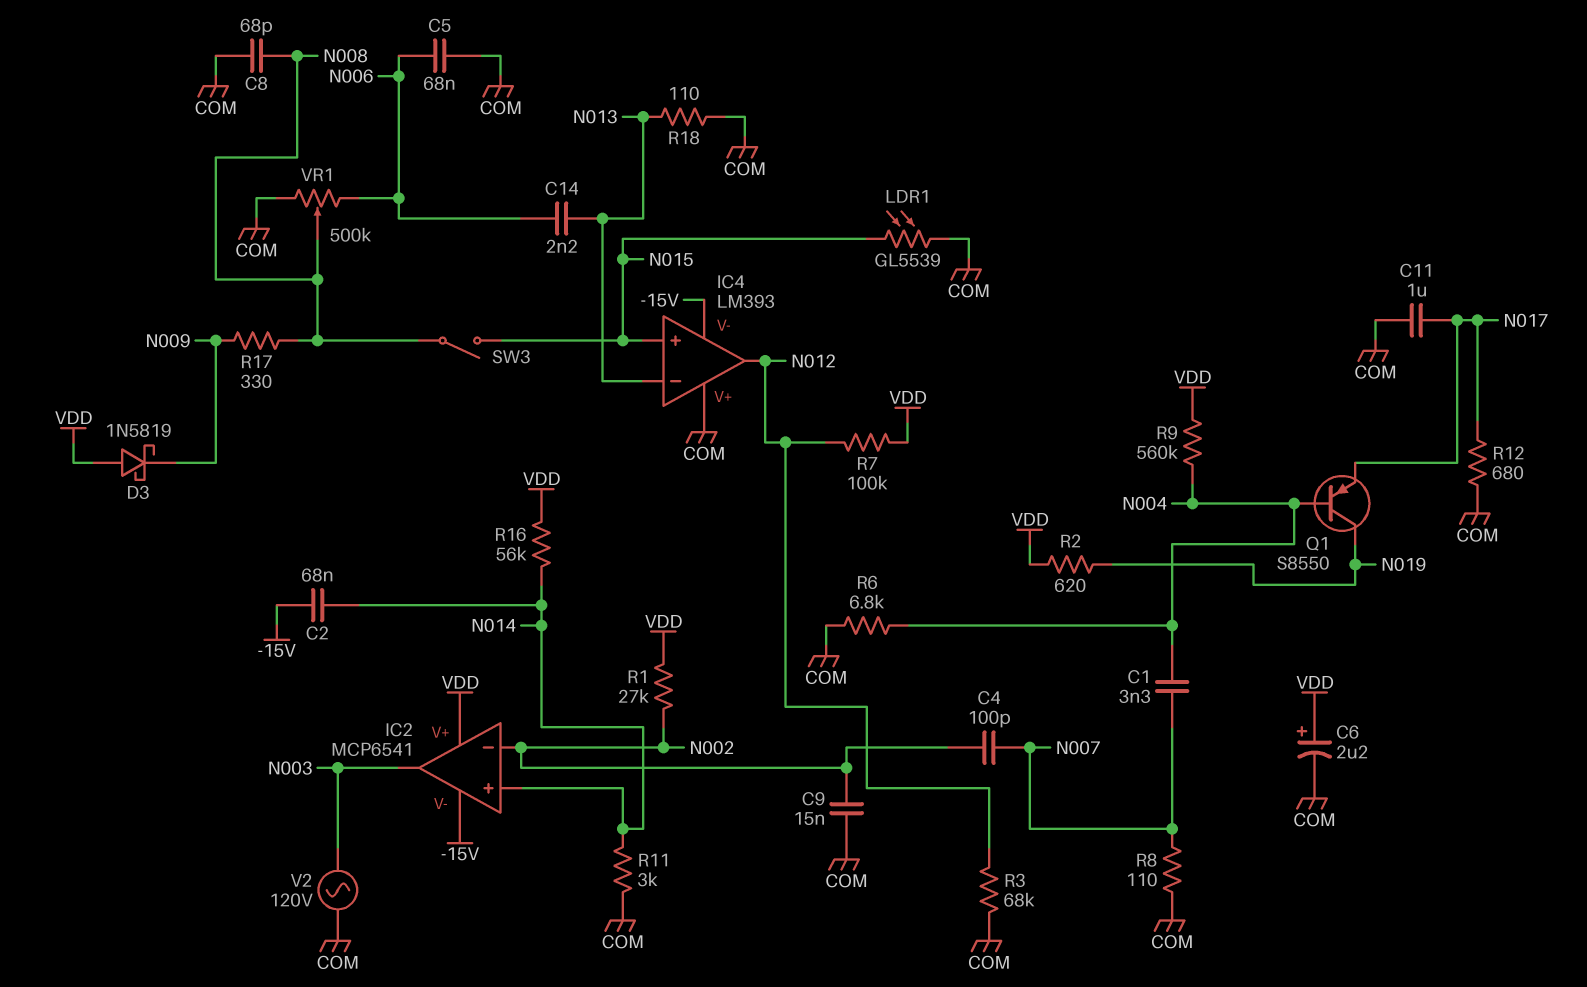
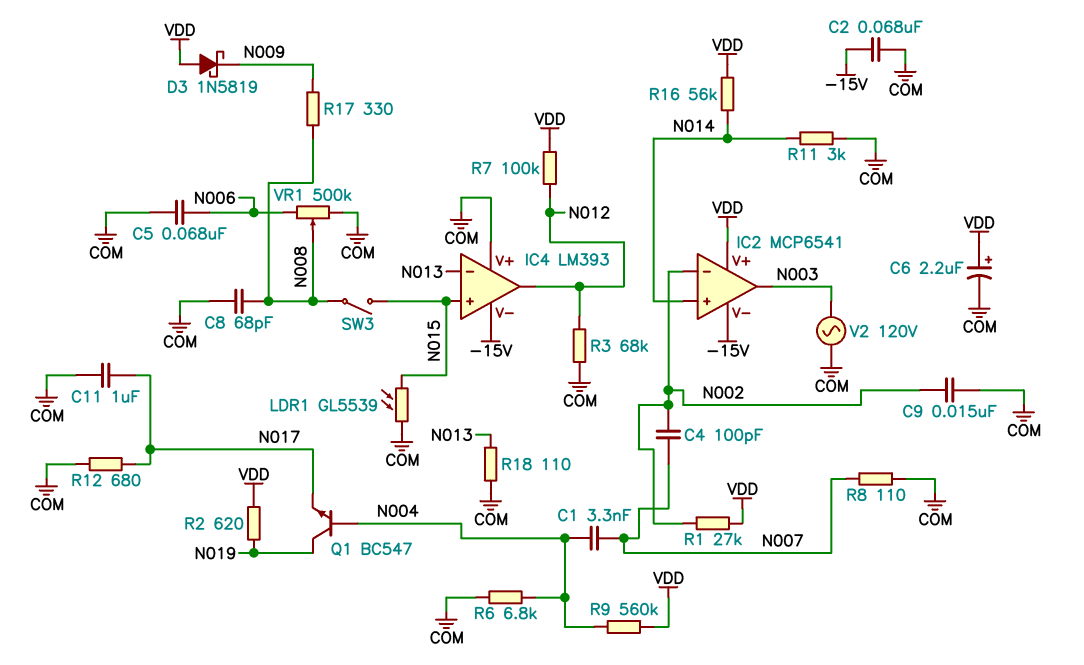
C2: 68nF (-15V, N014) -> 68nF (-15V, COM)
C14: 2.2nF (N006, N013) -> none
Q1: PNP S8550 (B N004, C N019, E N017) -> NPN BC547 (B N004, C N019, E N017)

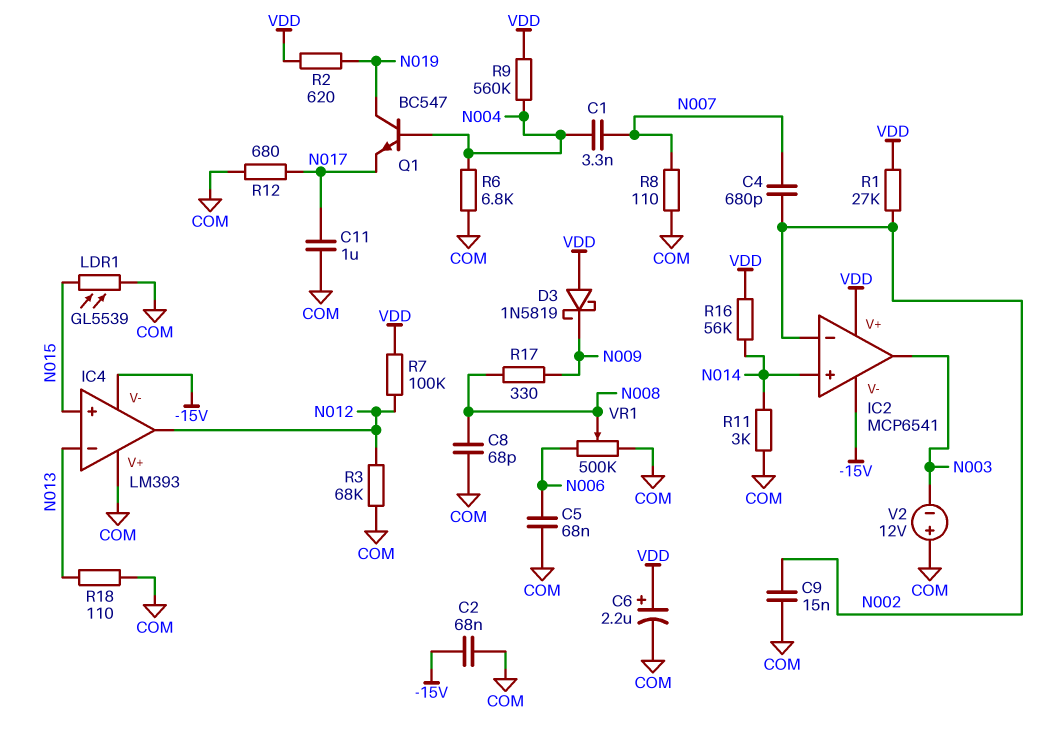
C4: 100pF (N002, N007) -> 680pF (N002, N007)
SW3: switch (N008, N015) -> none
V2: AC 120V (COM, N003) -> 12V (plus COM, minus N003)

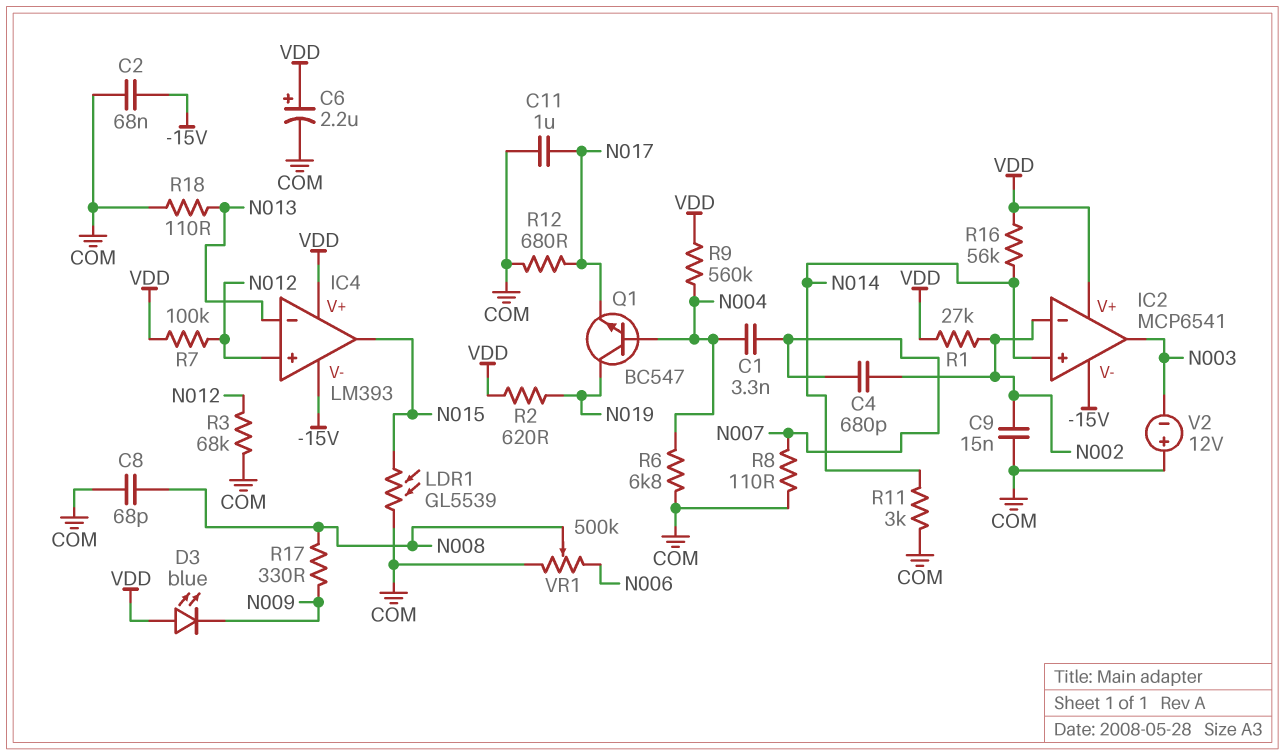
C5: 68nF (COM, N006) -> none
D3: schottky 1N5819 (A VDD, K N009) -> LED blue (A VDD, K N009)
IC4 pin V+: COM -> VDD
IC4 pin in+: N015 -> N012
IC4 pin out: N012 -> N015

